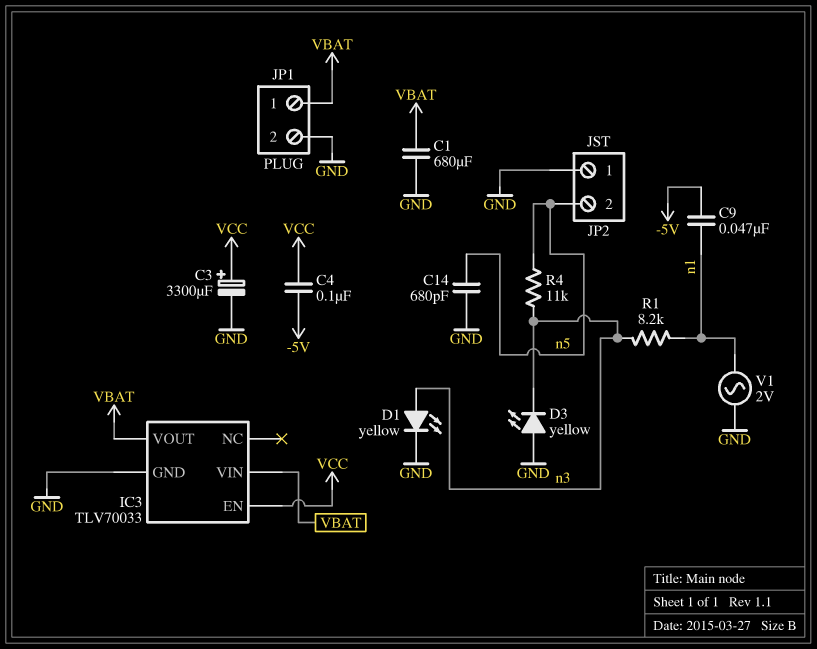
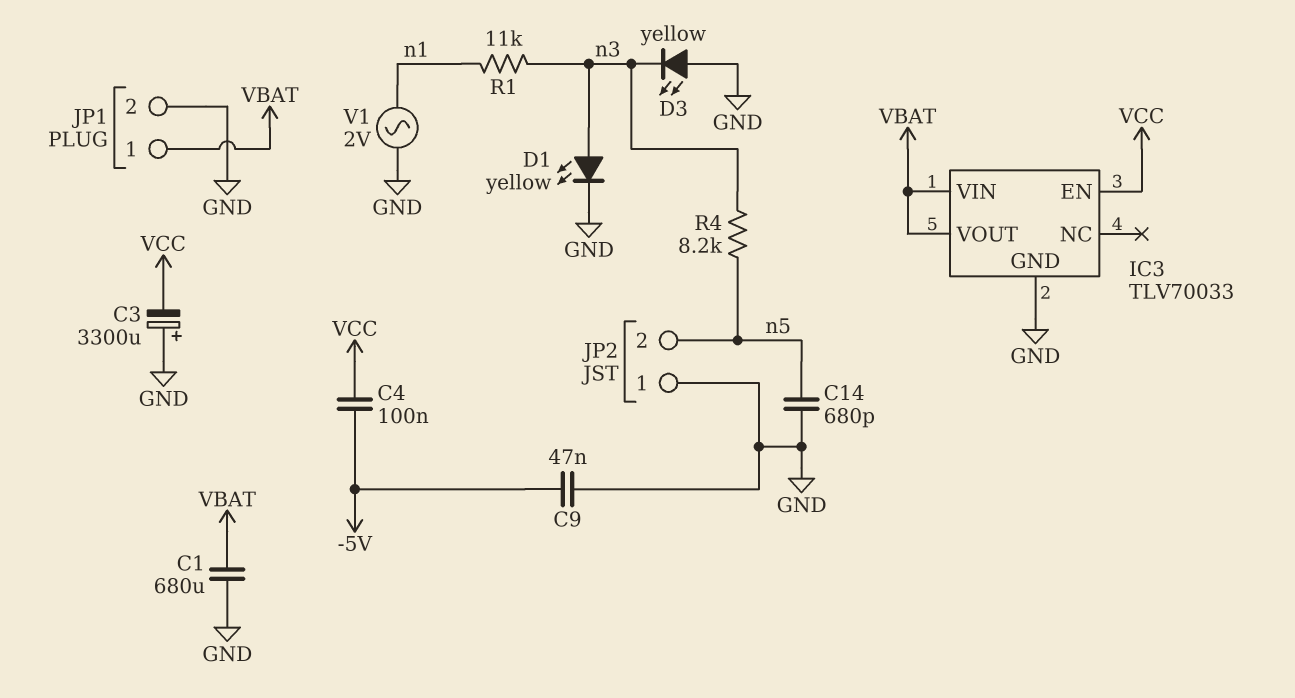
C3: 3300uF (plus VCC, minus GND) -> 3300uF (plus GND, minus VCC)
C9: 47nF (-5V, n1) -> 47nF (-5V, GND)
R1: 8.2k (n1, n3) -> 11k (n1, n3)
R4: 11k (n3, n5) -> 8.2k (n3, n5)

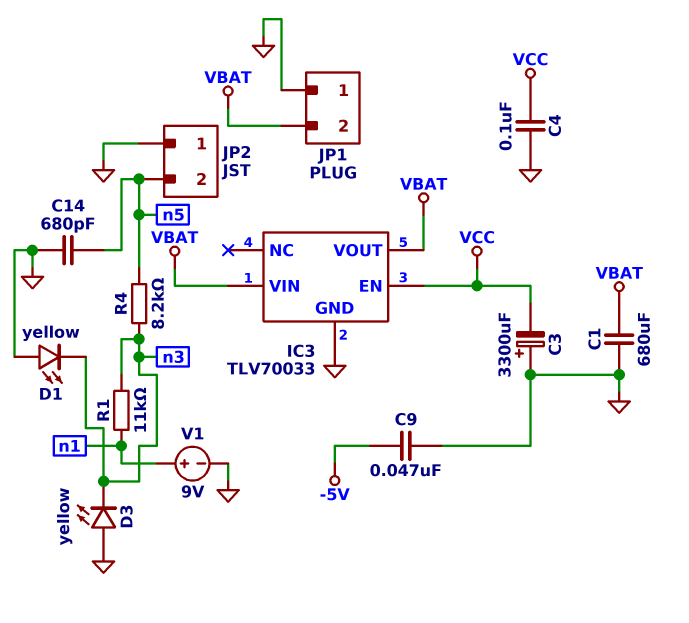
C4: 100nF (-5V, VCC) -> 100nF (GND, VCC)
D1: LED yellow (A n3, K GND) -> LED yellow (A GND, K n3)
JP1 pin 1: VBAT -> GND
JP1 pin 2: GND -> VBAT
V1: AC 2V (GND, n1) -> 9V (plus n1, minus GND)

